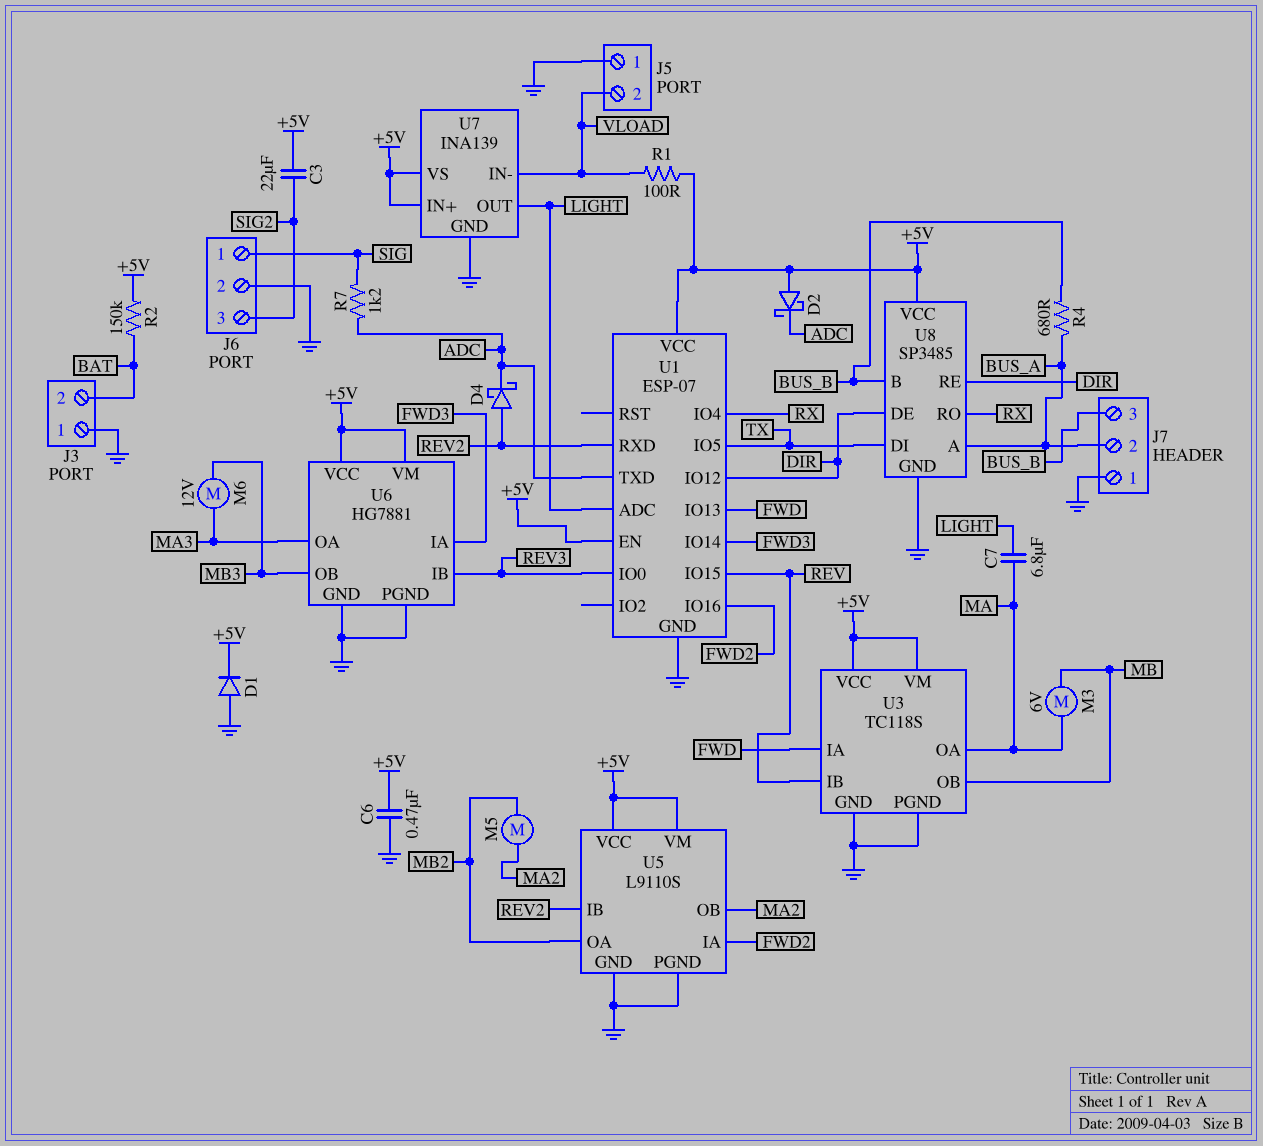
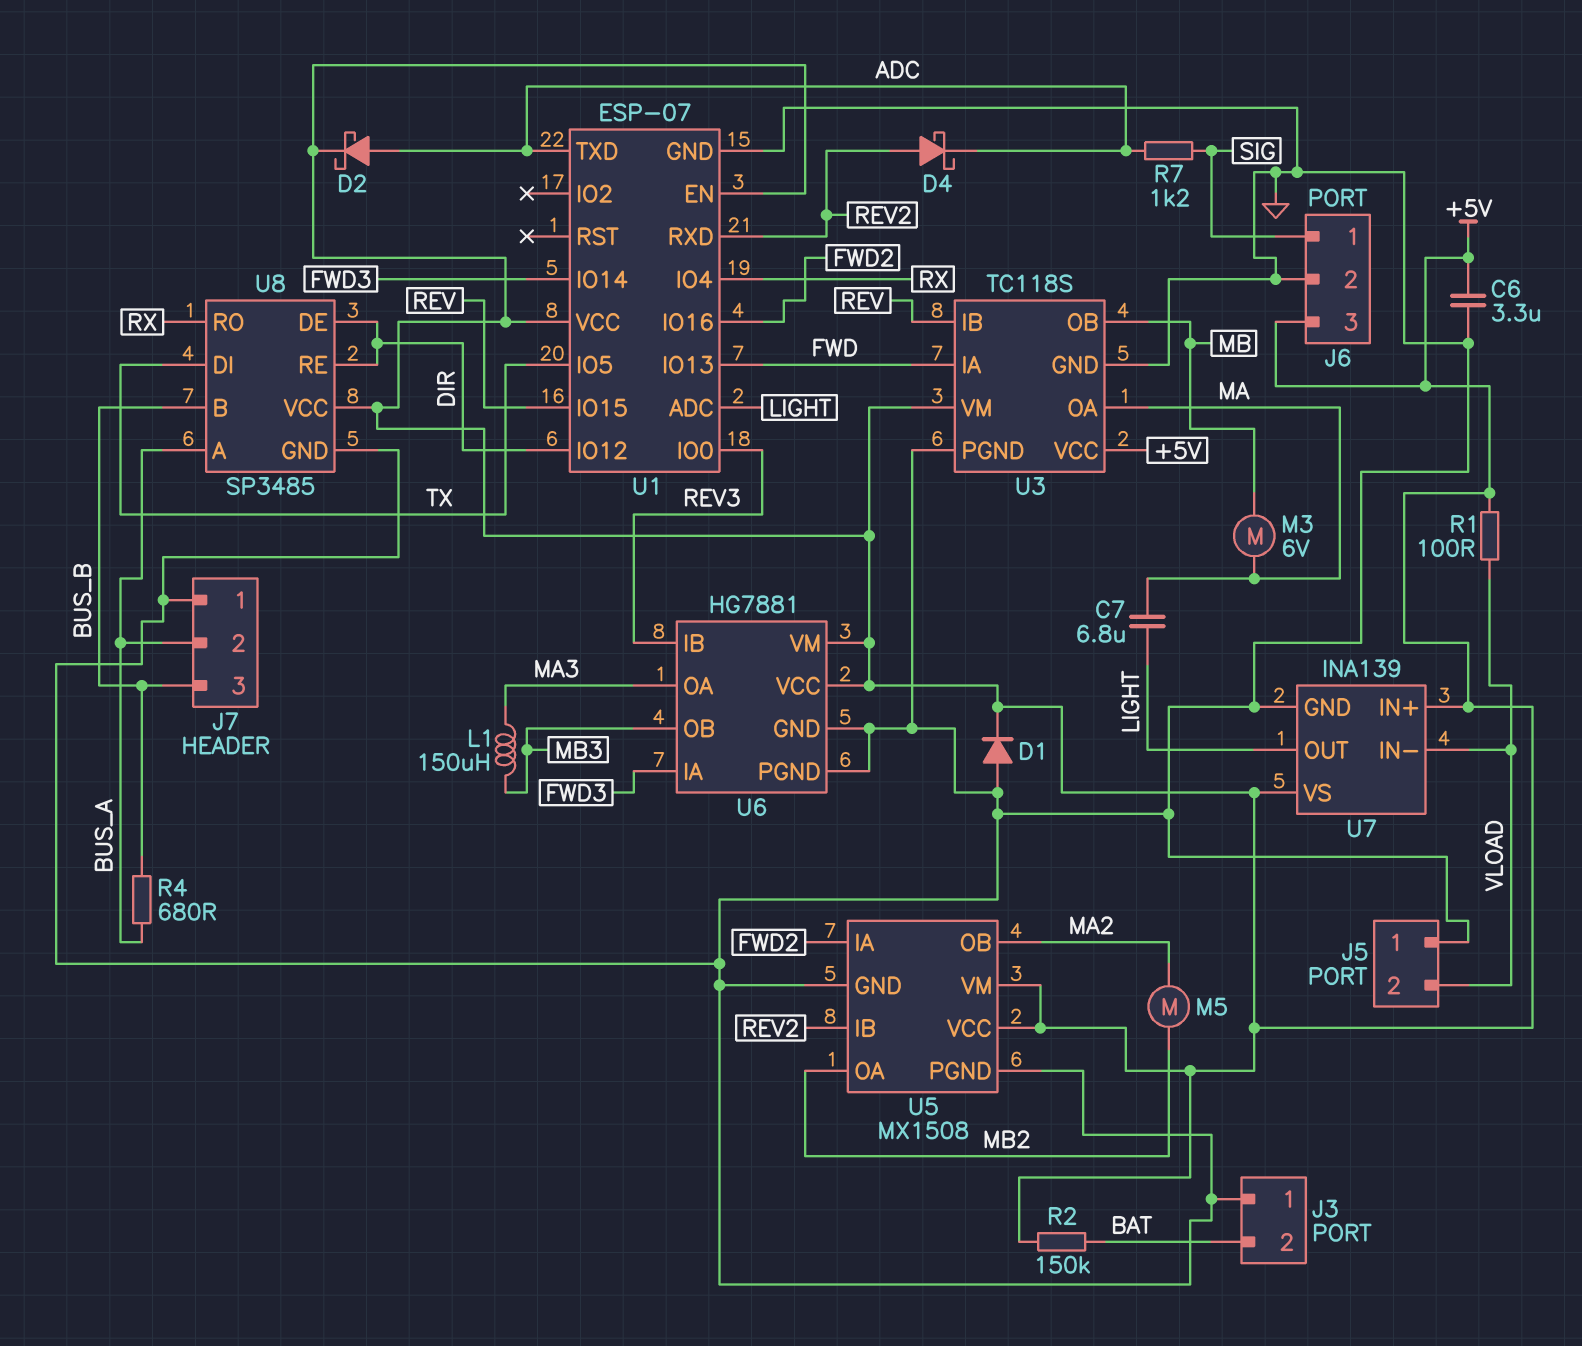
C3: 22uF (+5V, SIG2) -> none
C6: 470nF (+5V, GND) -> 3.3uF (+5V, GND)
D2: schottky (A +5V, K ADC) -> schottky (A ADC, K +5V)
J6 pin 3: SIG2 -> +5V
L1: none -> 150uH (MA3, MB3)
M6: motor 12V (MA3, MB3) -> none
U5: L9110S -> MX1508

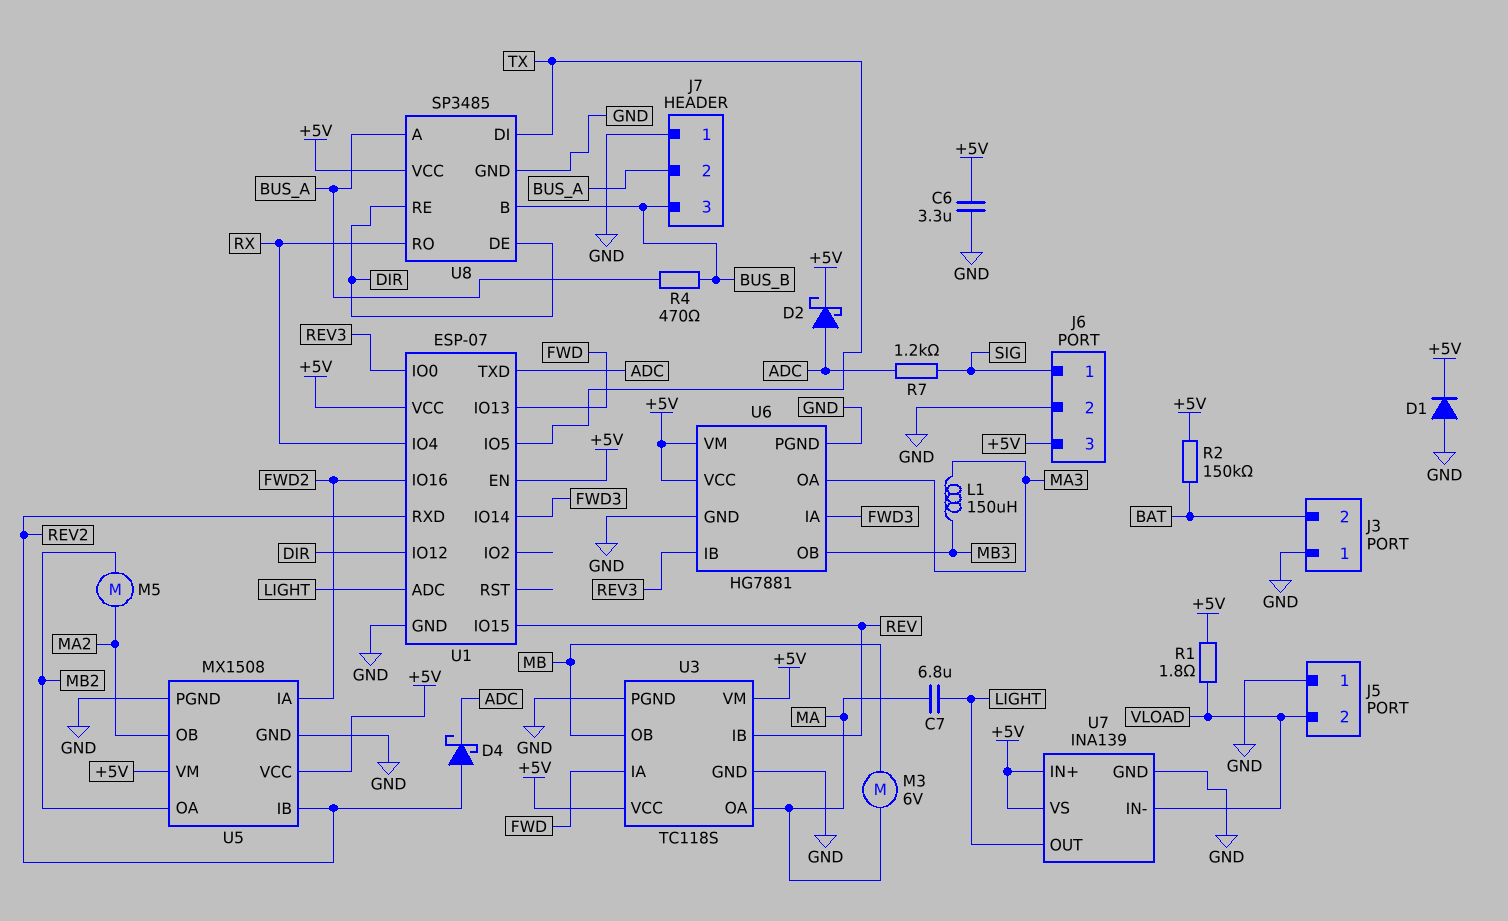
R1: 100 (+5V, VLOAD) -> 1.8 (+5V, VLOAD)
R4: 680 (BUS_A, BUS_B) -> 470 (BUS_A, BUS_B)

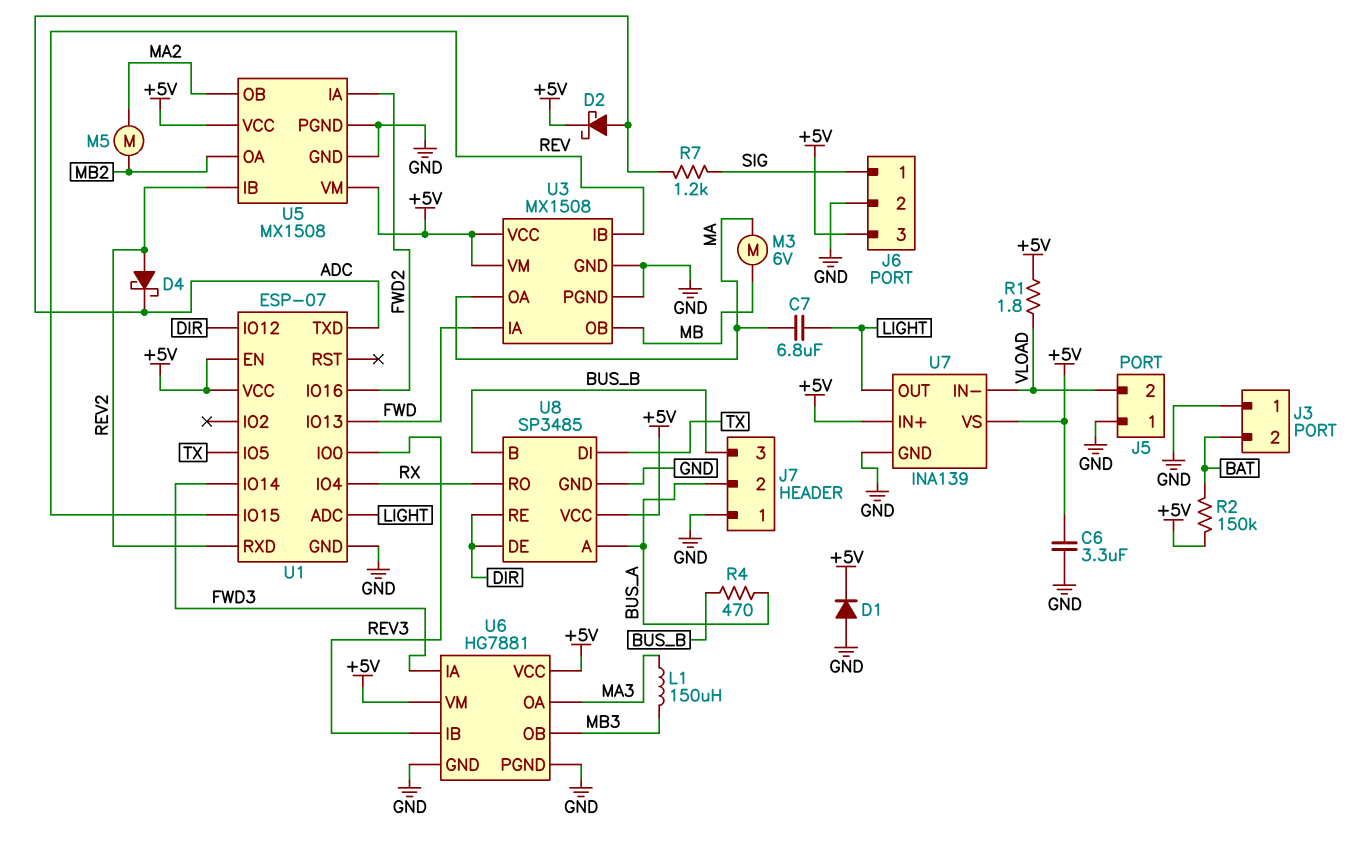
U3: TC118S -> MX1508

